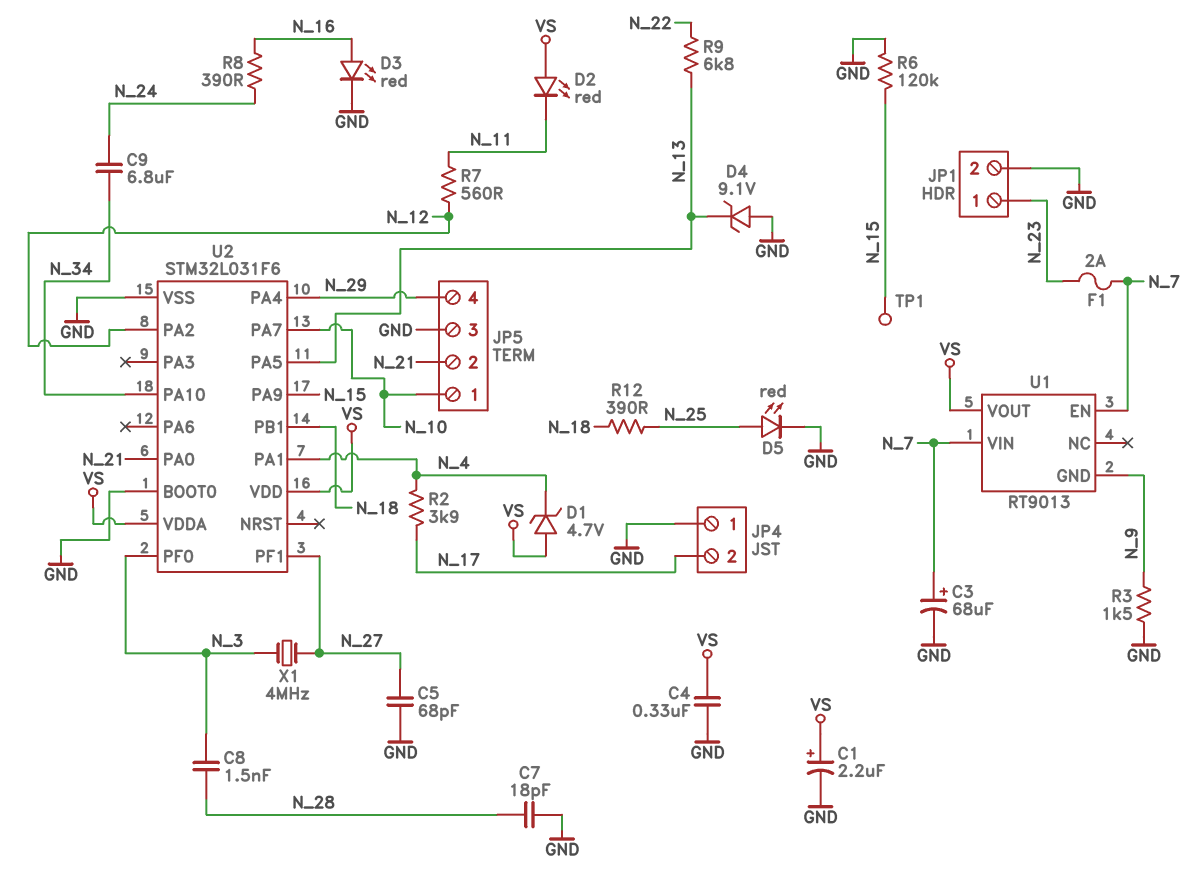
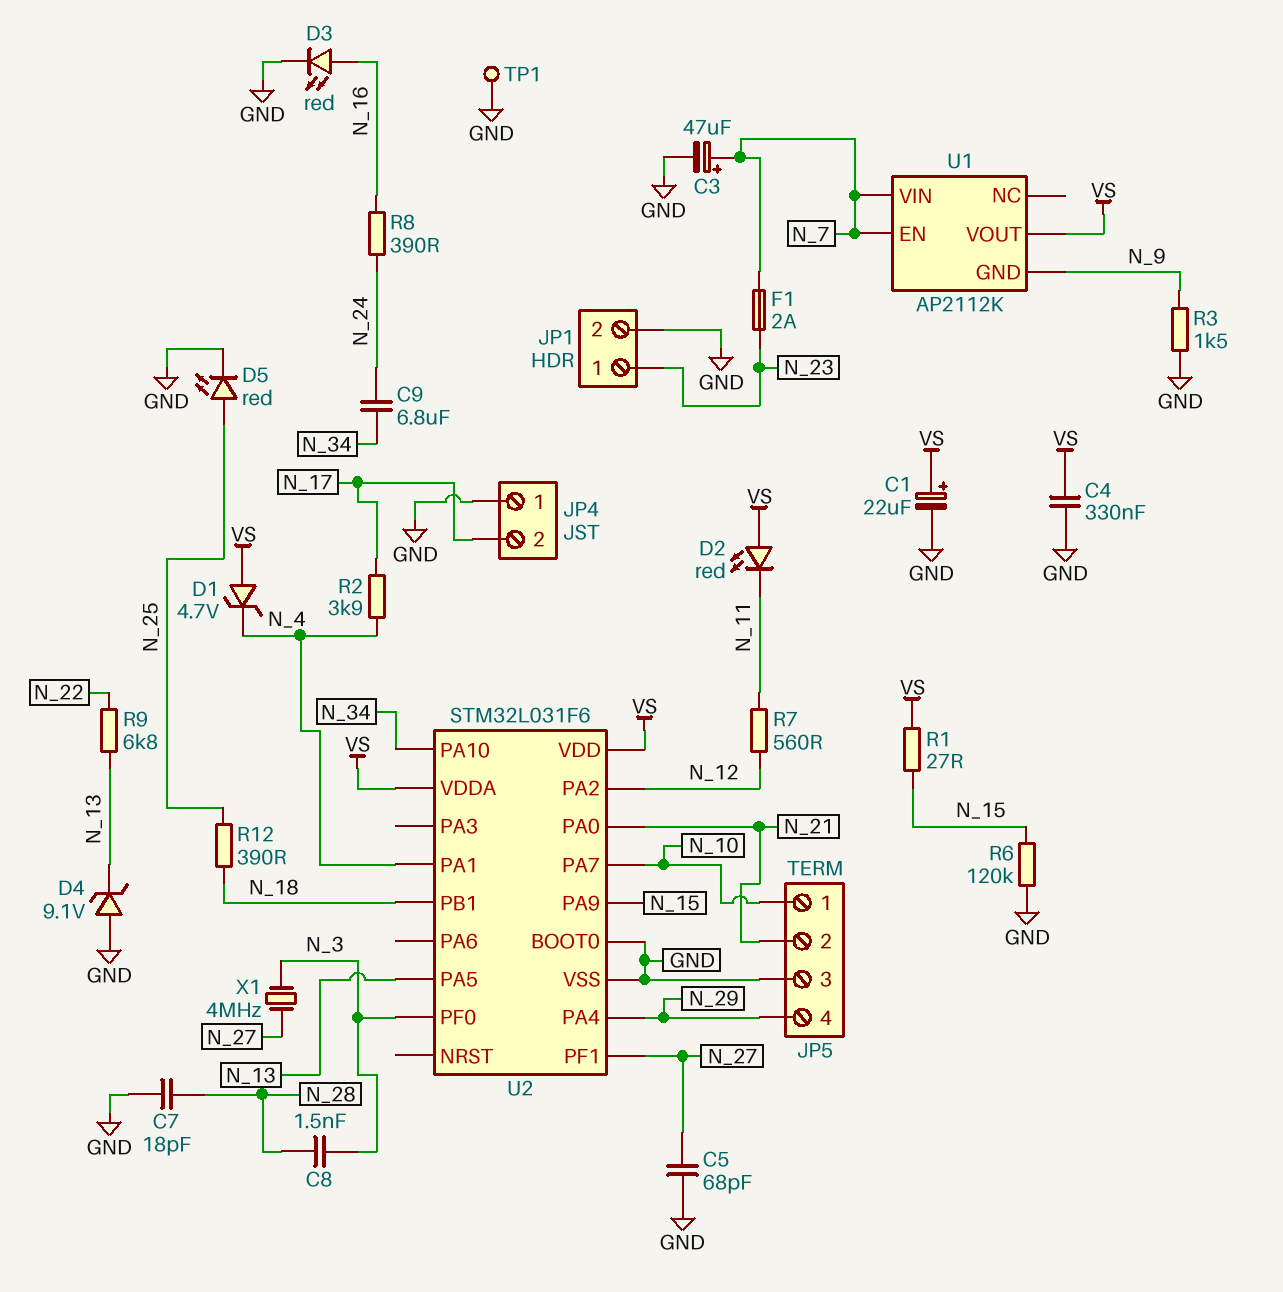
C1: 2.2uF (plus VS, minus GND) -> 22uF (plus VS, minus GND)
C3: 68uF (plus N_7, minus GND) -> 47uF (plus N_7, minus GND)
R1: none -> 27 (N_15, VS)
TP1: test point (N_15) -> test point (GND)
U1: RT9013 -> AP2112K

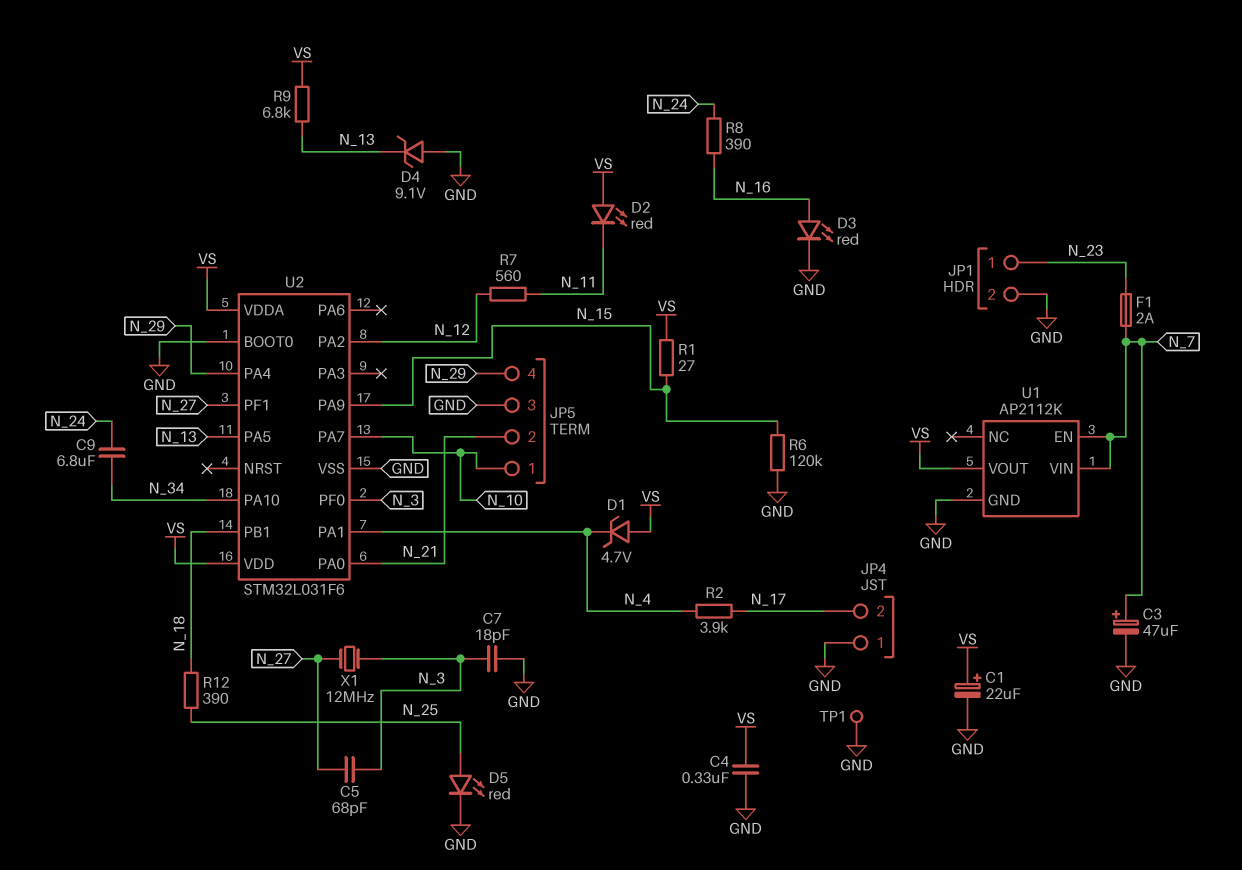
C5: 68pF (GND, N_27) -> 68pF (N_3, N_27)
C7: 18pF (GND, N_28) -> 18pF (GND, N_3)
C8: 1.5nF (N_3, N_28) -> none
R3: 1.5k (GND, N_9) -> none
R9: 6.8k (N_13, N_22) -> 6.8k (N_13, VS)
U1 pin GND: N_9 -> GND
X1: 4MHz (N_3, N_27) -> 12MHz (N_3, N_27)

